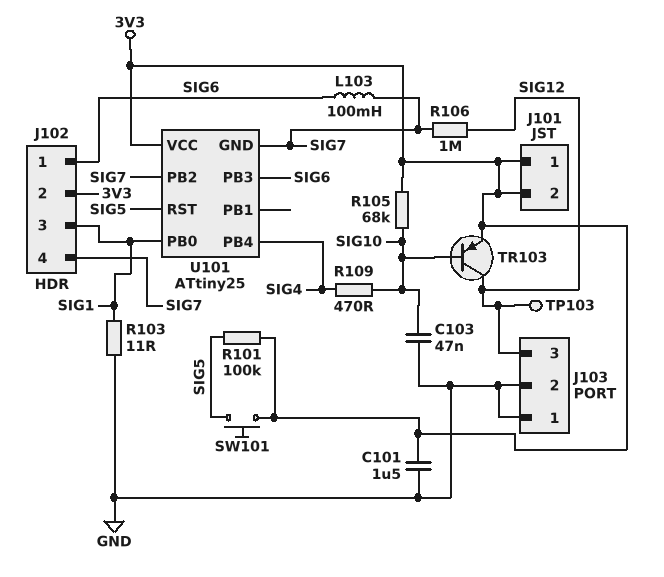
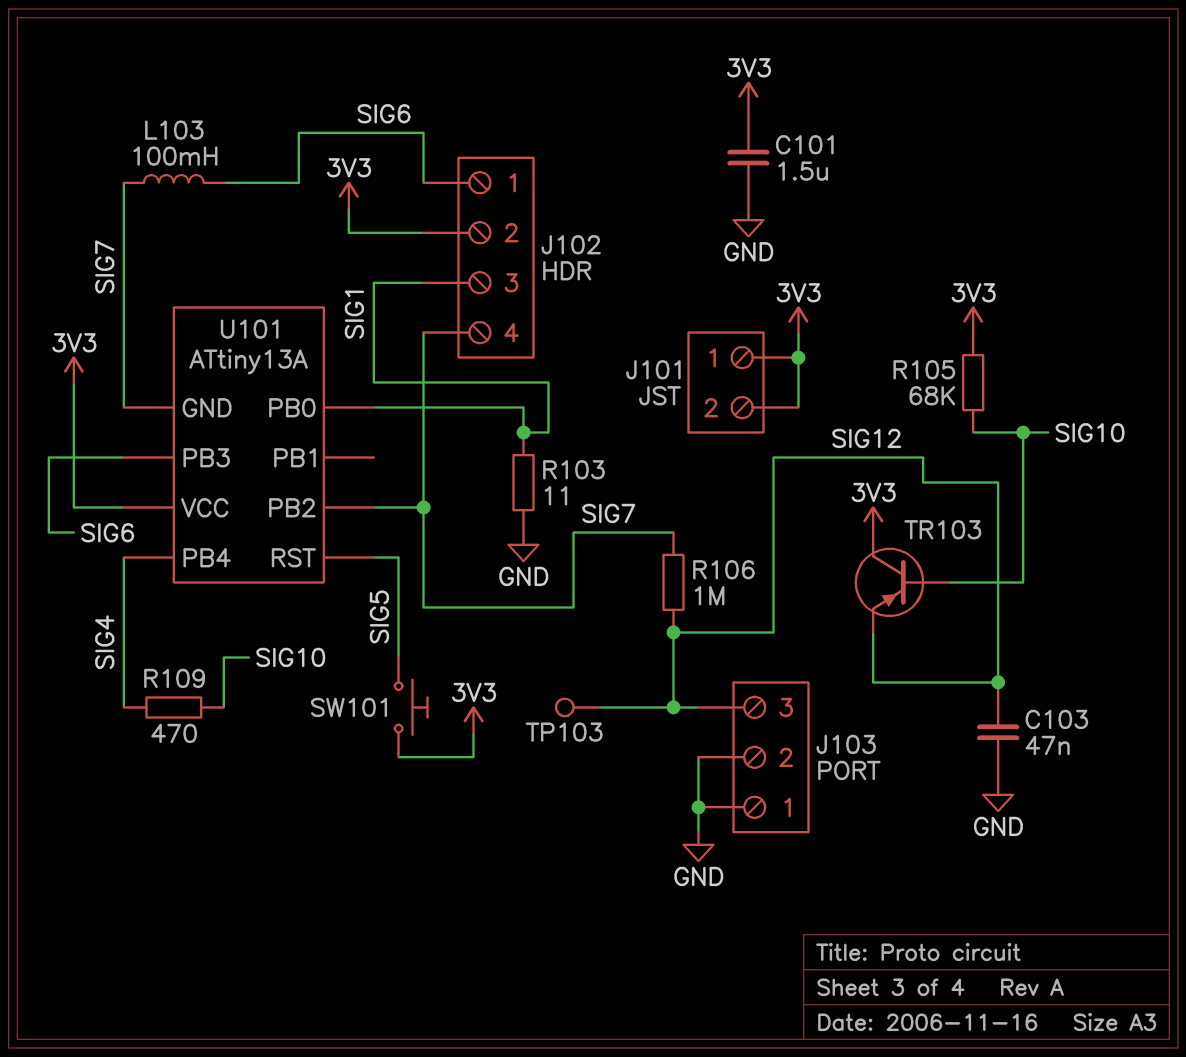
C103: 47nF (GND, SIG10) -> 47nF (GND, SIG12)
R101: 100k (3V3, SIG5) -> none
TR103: PNP (B SIG10, C SIG12, E 3V3) -> PNP (B SIG10, C 3V3, E SIG12)
U101: ATtiny25 -> ATtiny13A

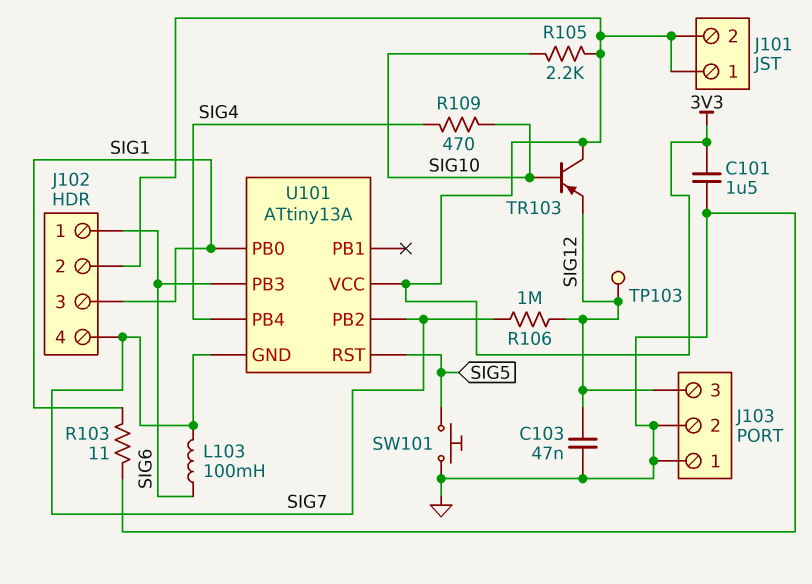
R105: 68k (3V3, SIG10) -> 2.2k (3V3, SIG10)
SW101: button (3V3, SIG5) -> button (GND, SIG5)

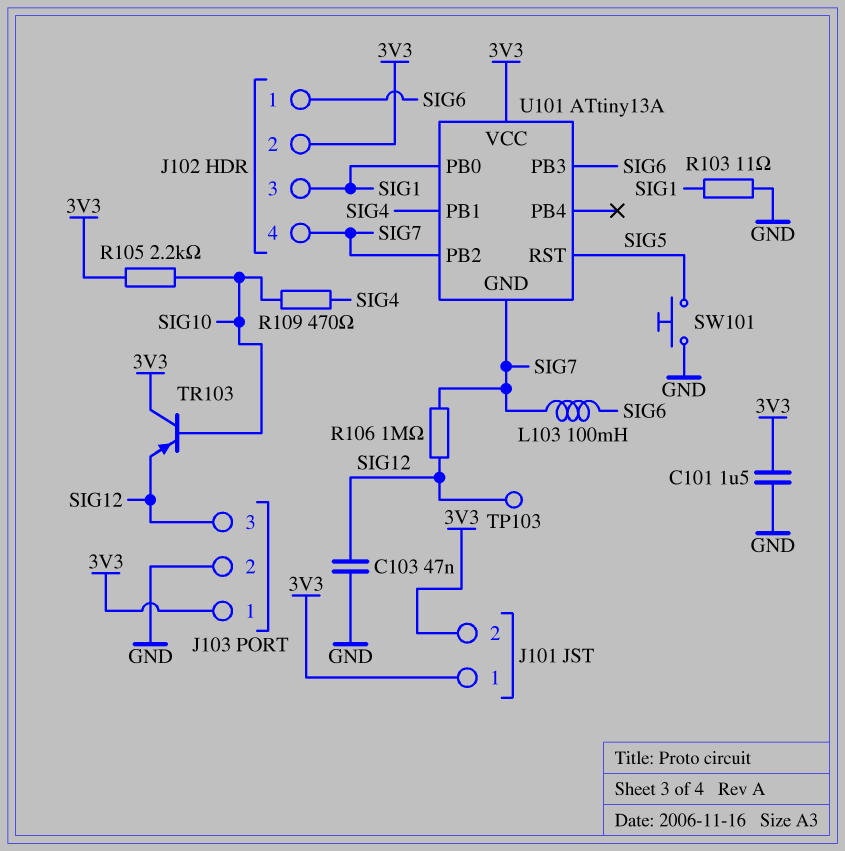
J103 pin 1: GND -> 3V3
U101 pin PB1: none -> SIG4
U101 pin PB4: SIG4 -> none

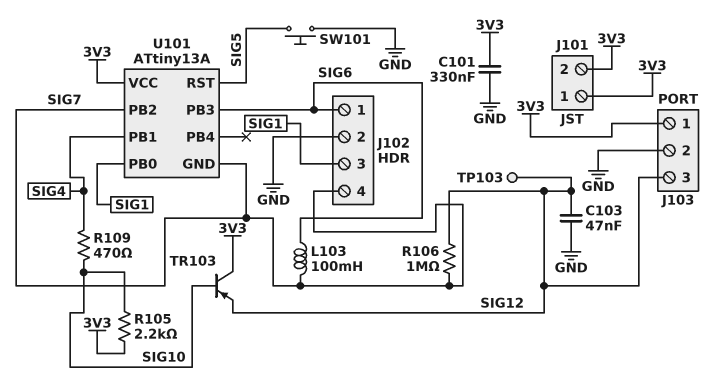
C101: 1.5uF (3V3, GND) -> 330nF (3V3, GND)
J102 pin 2: 3V3 -> GND
R103: 11 (GND, SIG1) -> none

